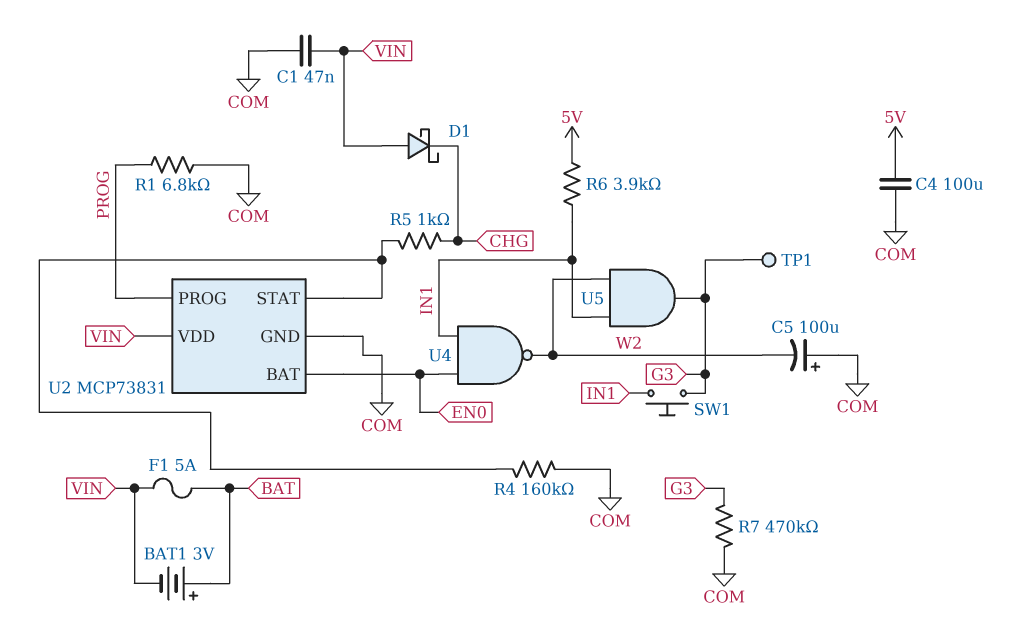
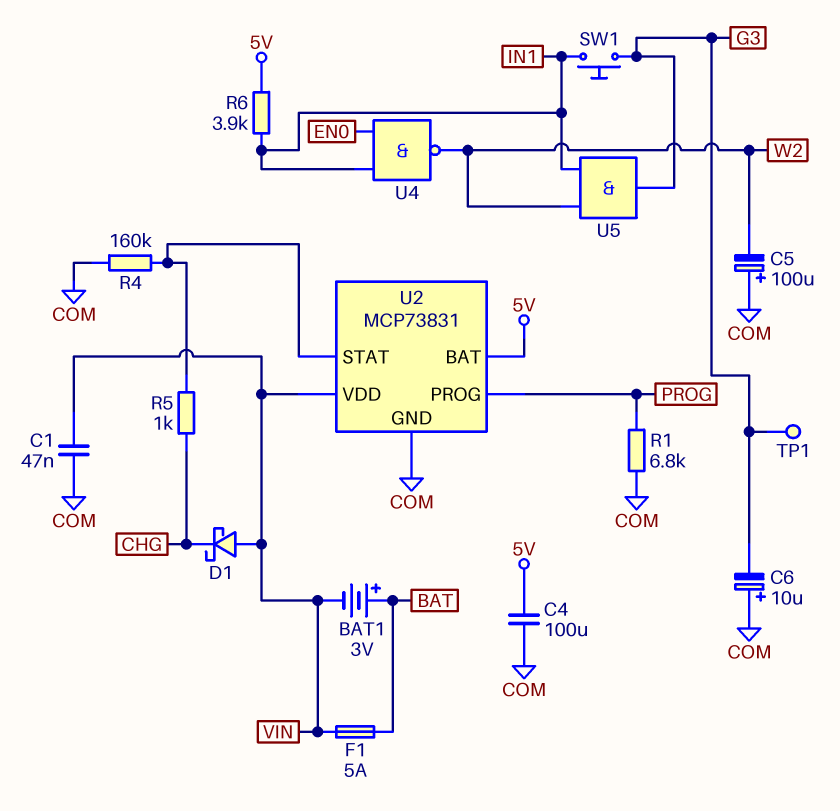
C6: none -> 10uF (plus COM, minus G3)
R7: 470k (COM, G3) -> none
U2 pin BAT: EN0 -> 5V

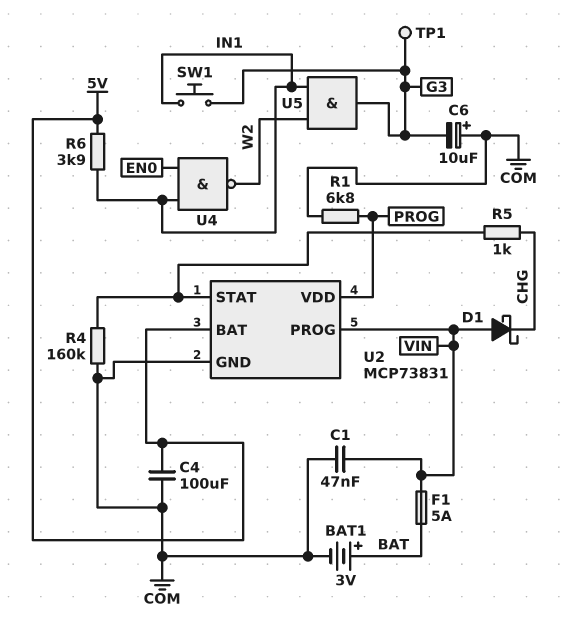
BAT1: 3V (plus BAT, minus VIN) -> 3V (plus BAT, minus COM)
C5: 100uF (plus COM, minus W2) -> none
U2 pin PROG: PROG -> VIN
U2 pin VDD: VIN -> PROG

